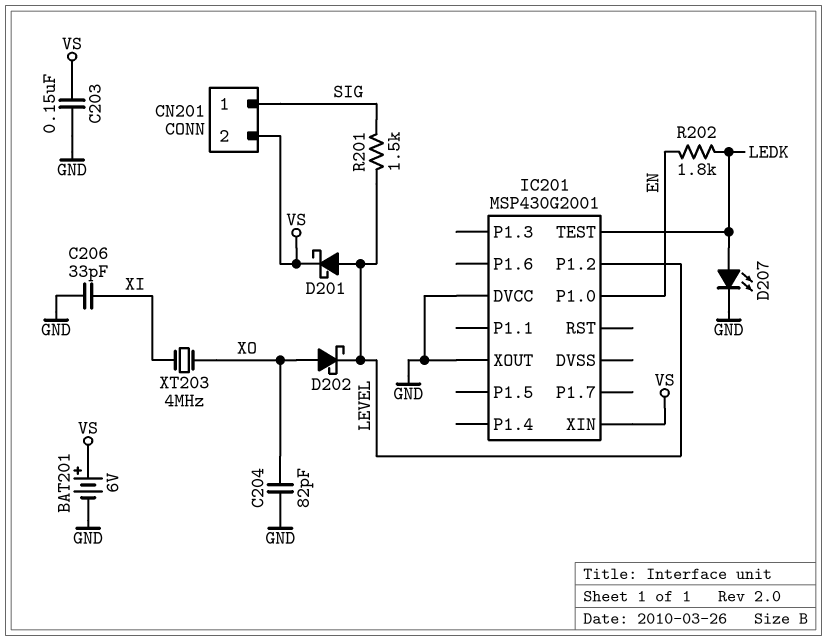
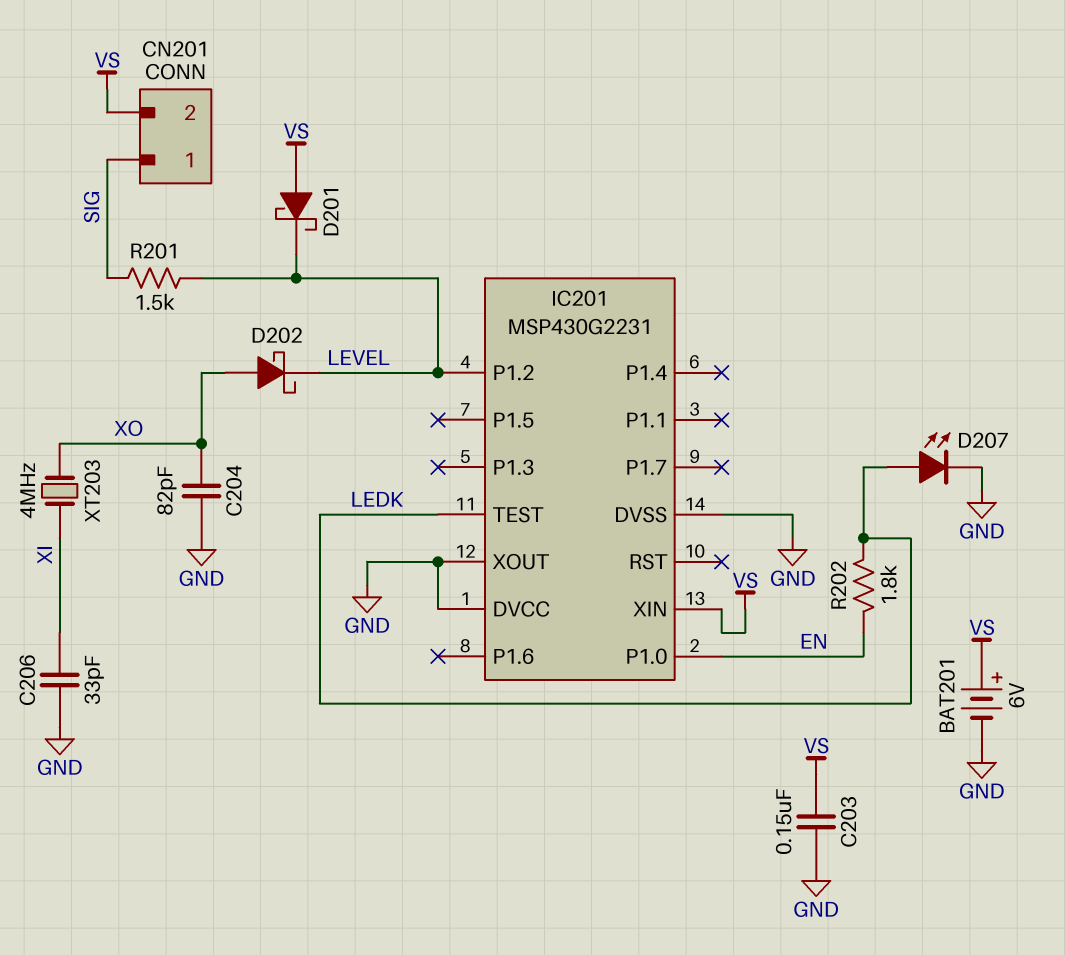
D201: schottky (A LEVEL, K VS) -> schottky (A VS, K LEVEL)
IC201: MSP430G2001 -> MSP430G2231
IC201 pin DVSS: none -> GND

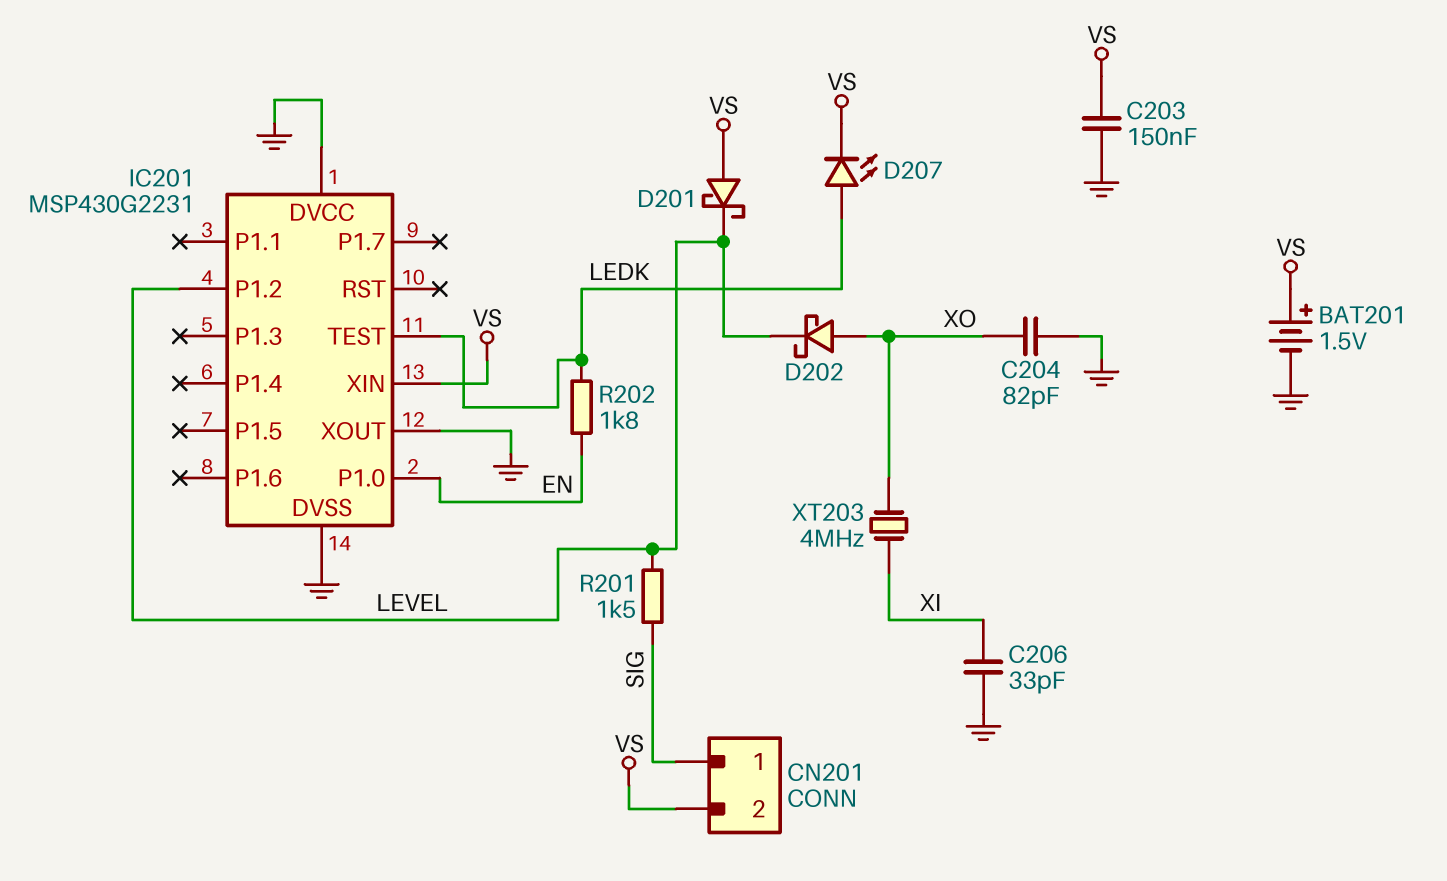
BAT201: 6V (plus VS, minus GND) -> 1.5V (plus VS, minus GND)
D207: LED (A LEDK, K GND) -> LED (A LEDK, K VS)

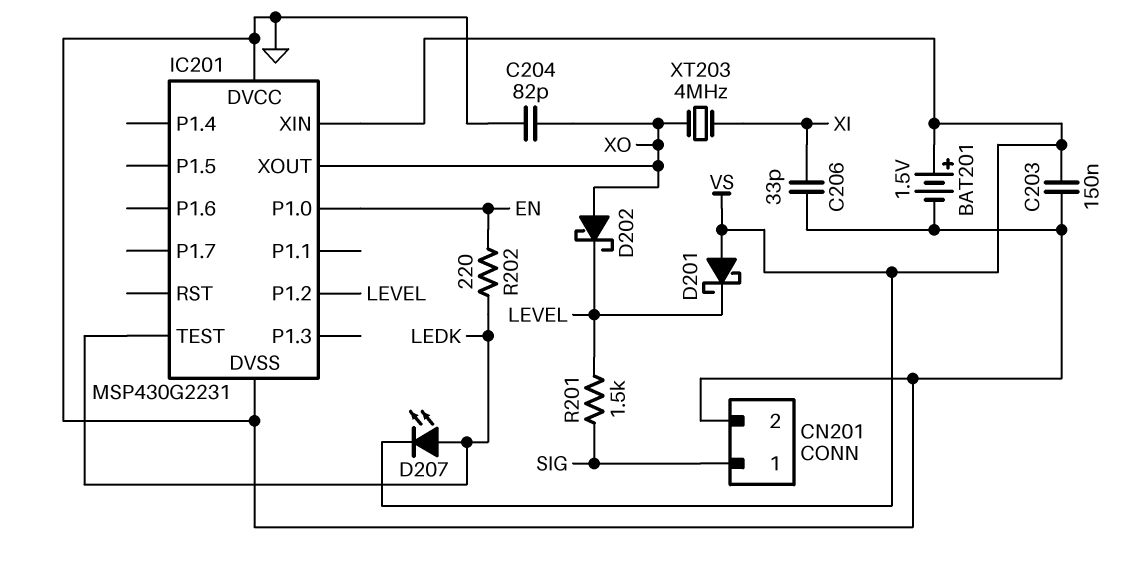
CN201 pin 2: VS -> GND
IC201 pin XOUT: GND -> XO
R202: 1.8k (EN, LEDK) -> 220 (EN, LEDK)

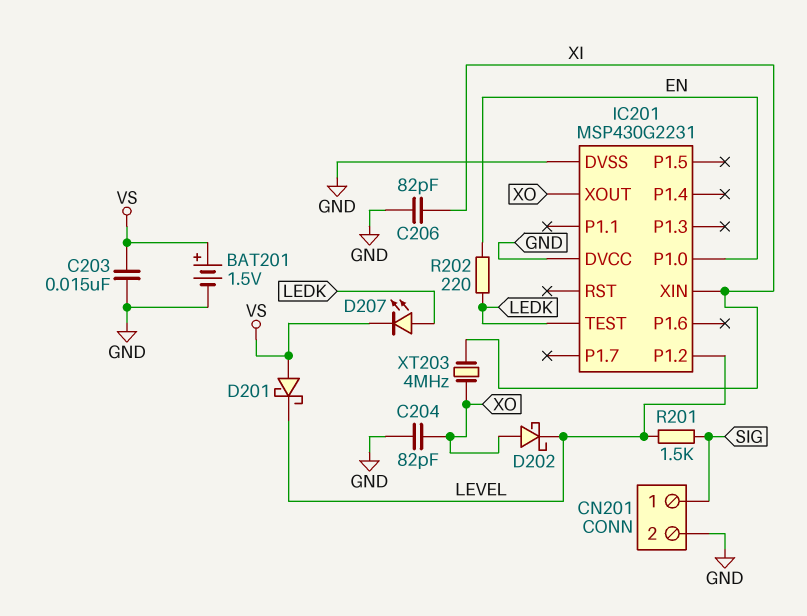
C203: 150nF (GND, VS) -> 15nF (GND, VS)
C206: 33pF (GND, XI) -> 82pF (GND, XI)
IC201 pin XIN: VS -> XI

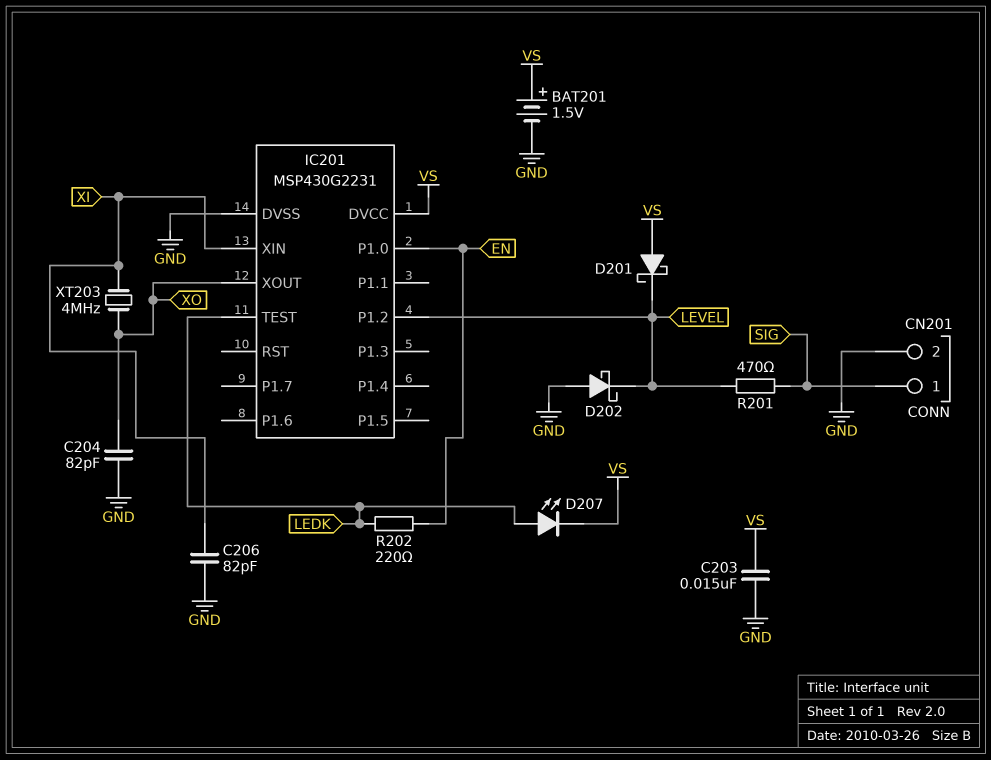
D202: schottky (A XO, K LEVEL) -> schottky (A GND, K LEVEL)
IC201 pin DVCC: GND -> VS
R201: 1.5k (LEVEL, SIG) -> 470 (LEVEL, SIG)

